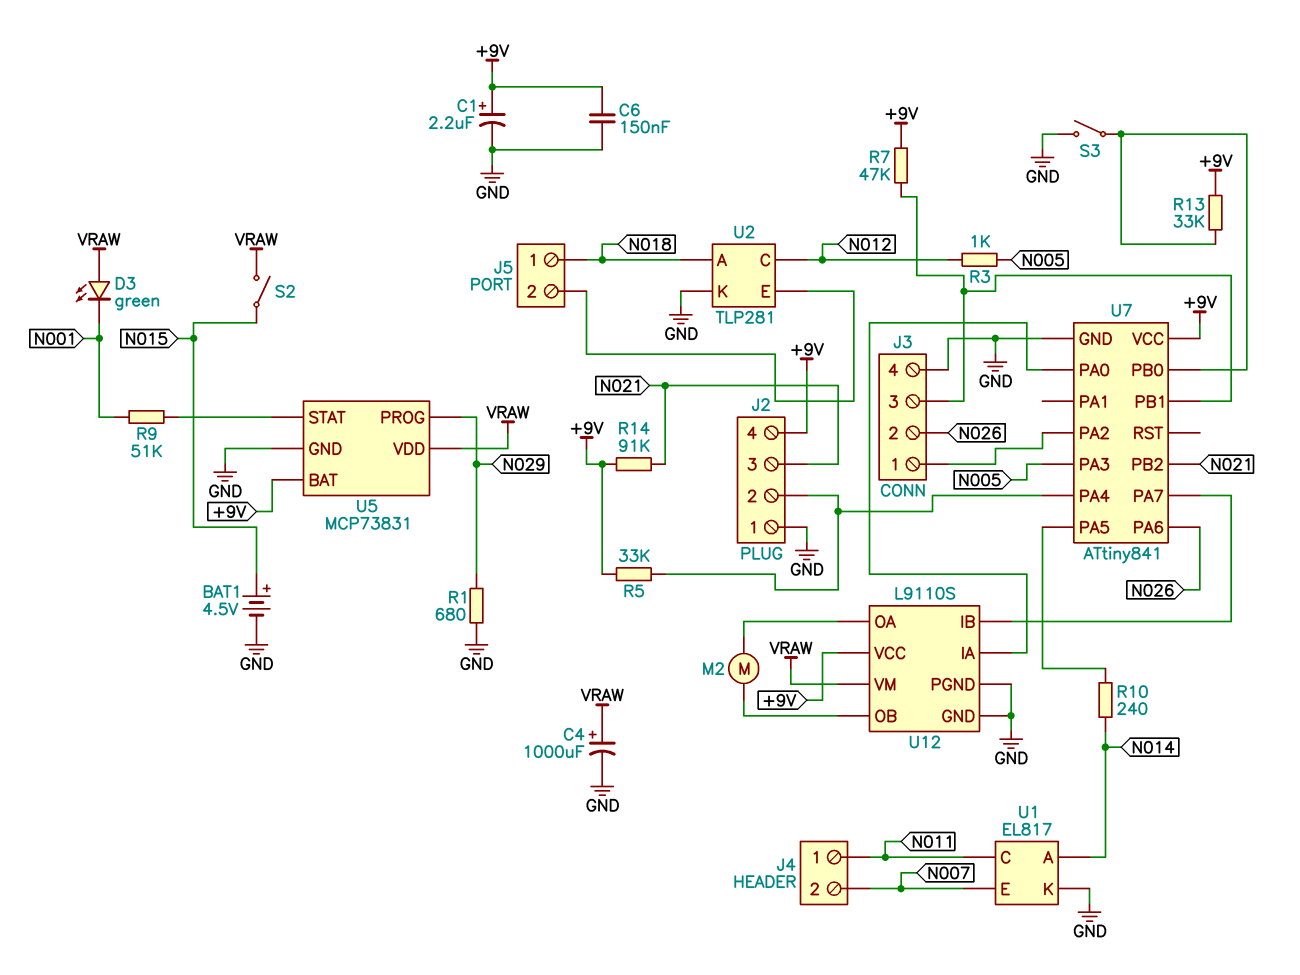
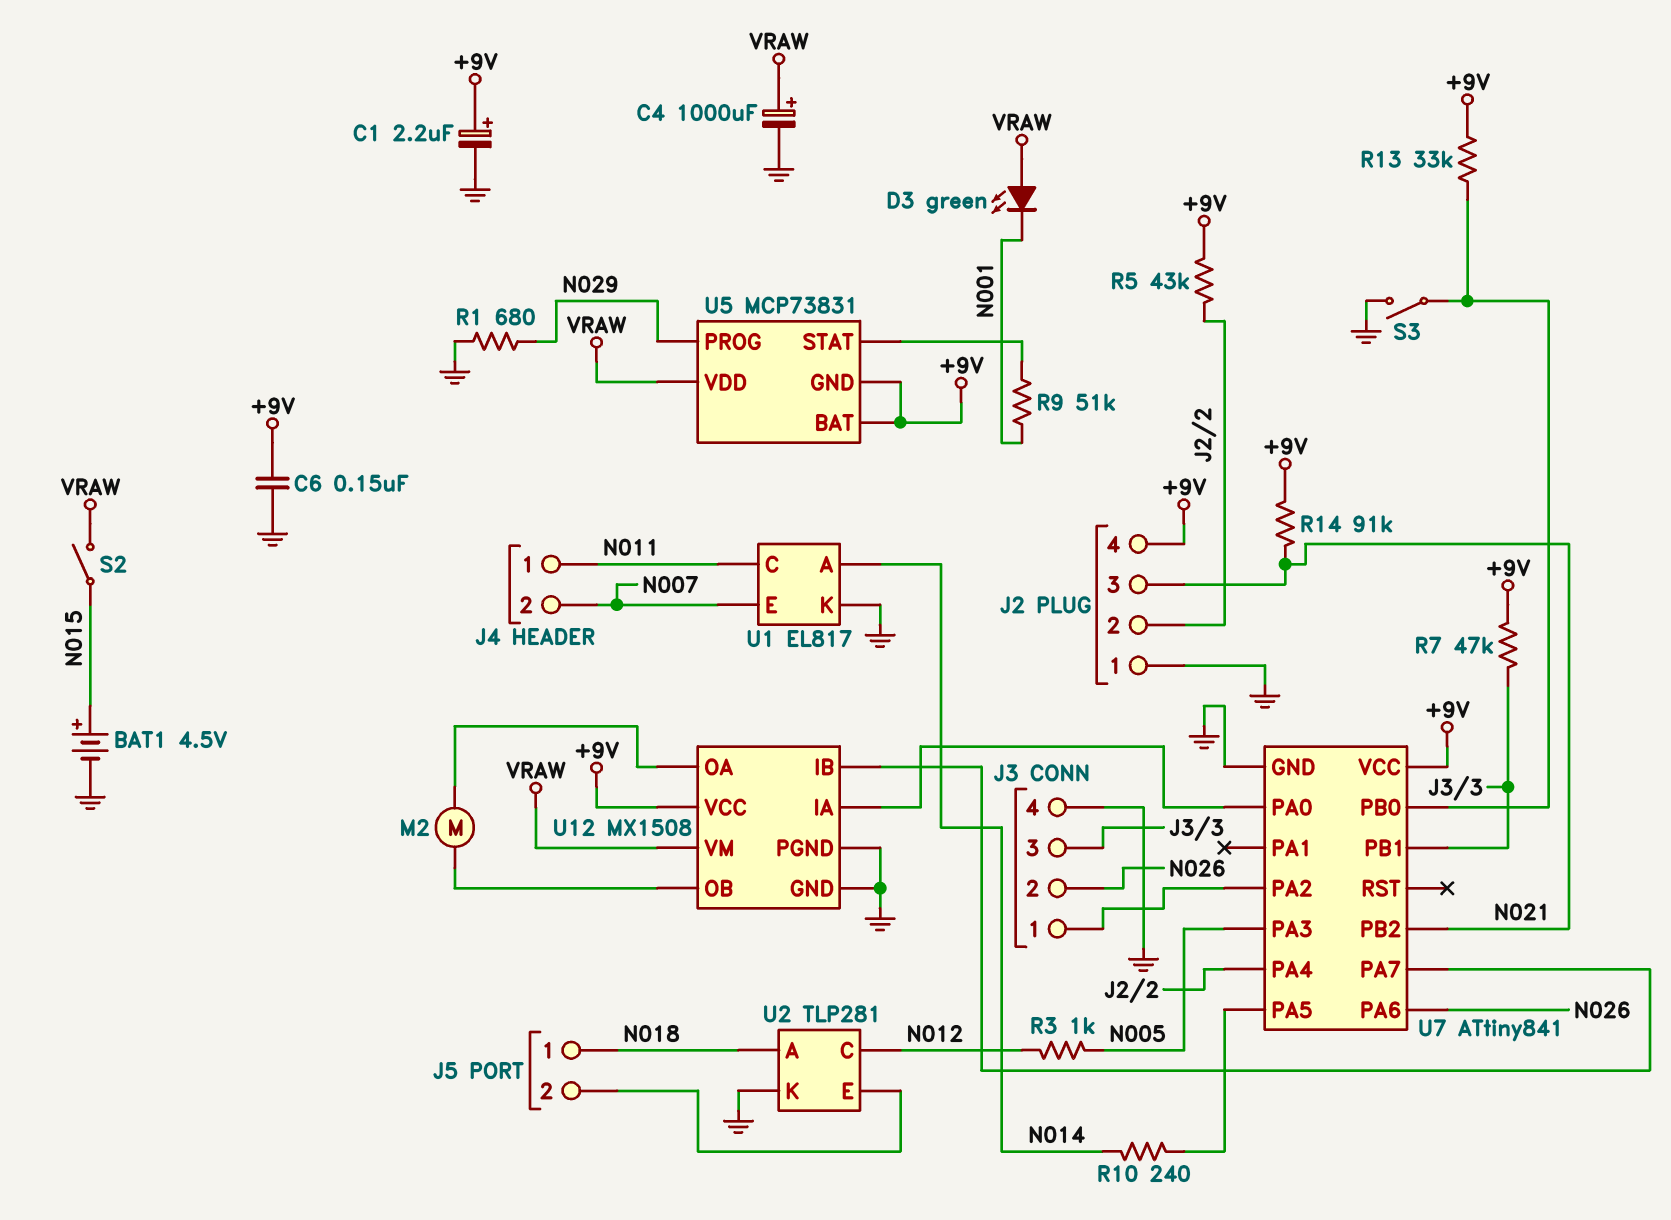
R5: 33k (+9V, J2/2) -> 43k (+9V, J2/2)
U5 pin GND: GND -> +9V
U12: L9110S -> MX1508

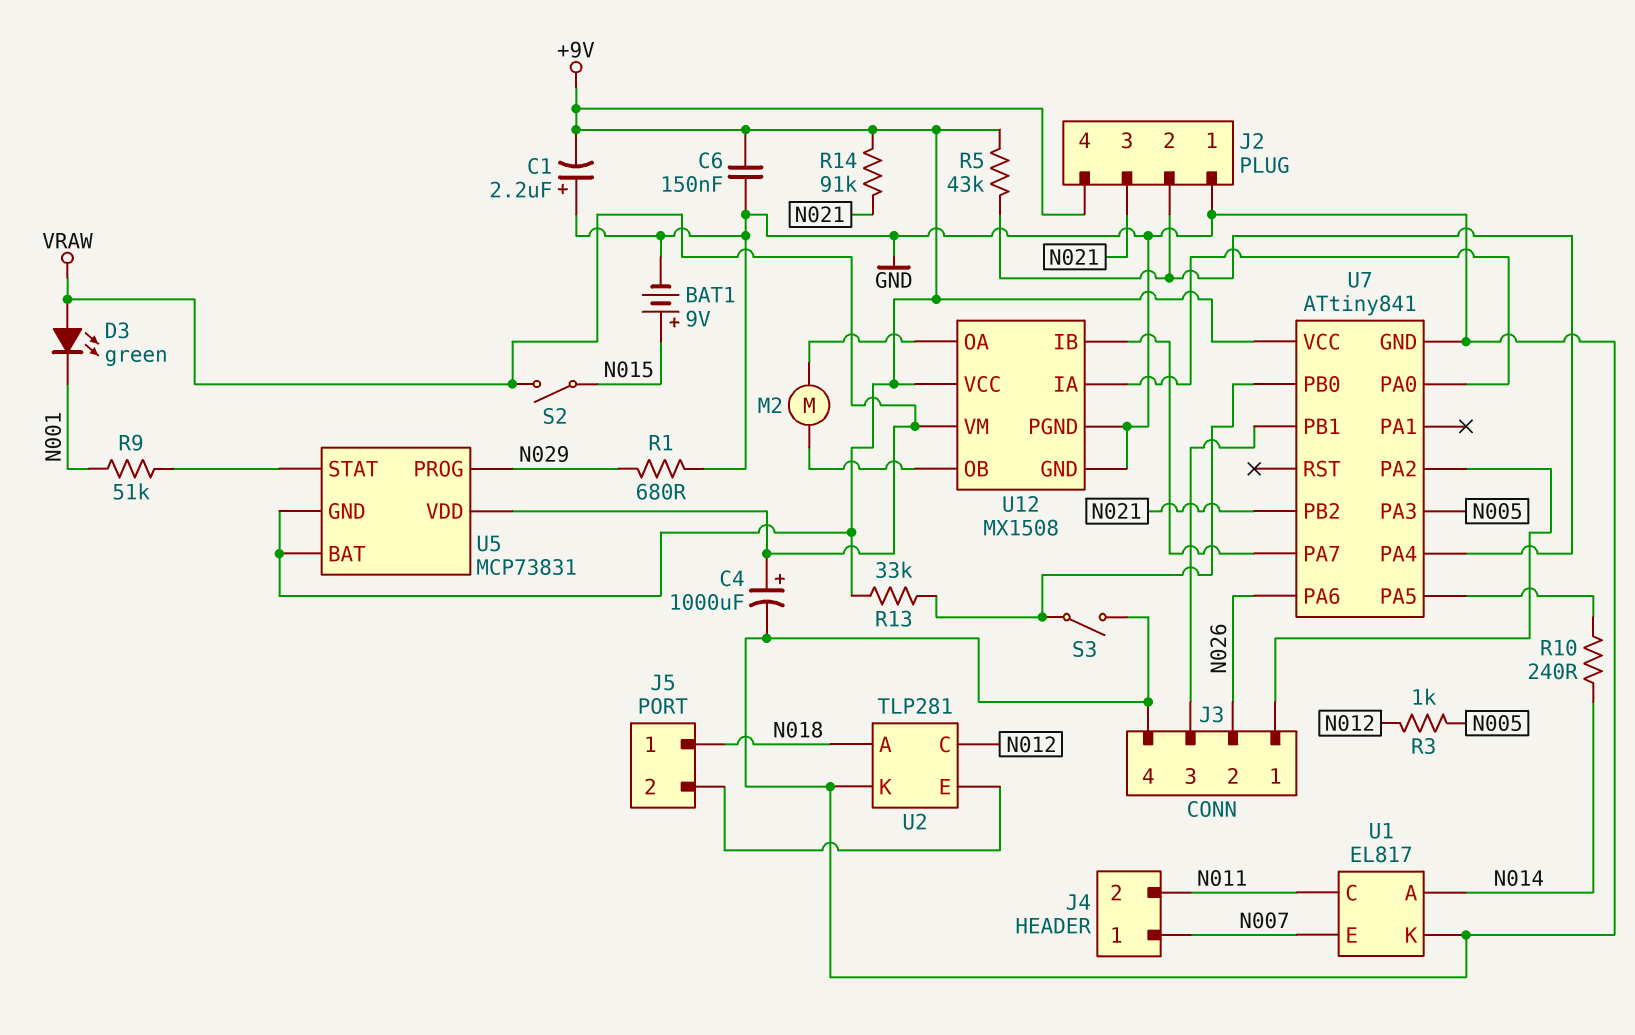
BAT1: 4.5V (plus N015, minus GND) -> 9V (plus N015, minus GND)
C1: 2.2uF (plus +9V, minus GND) -> 2.2uF (plus GND, minus +9V)
J4 pin 1: N011 -> N007
J4 pin 2: N007 -> N011
R7: 47k (+9V, J3/3) -> none

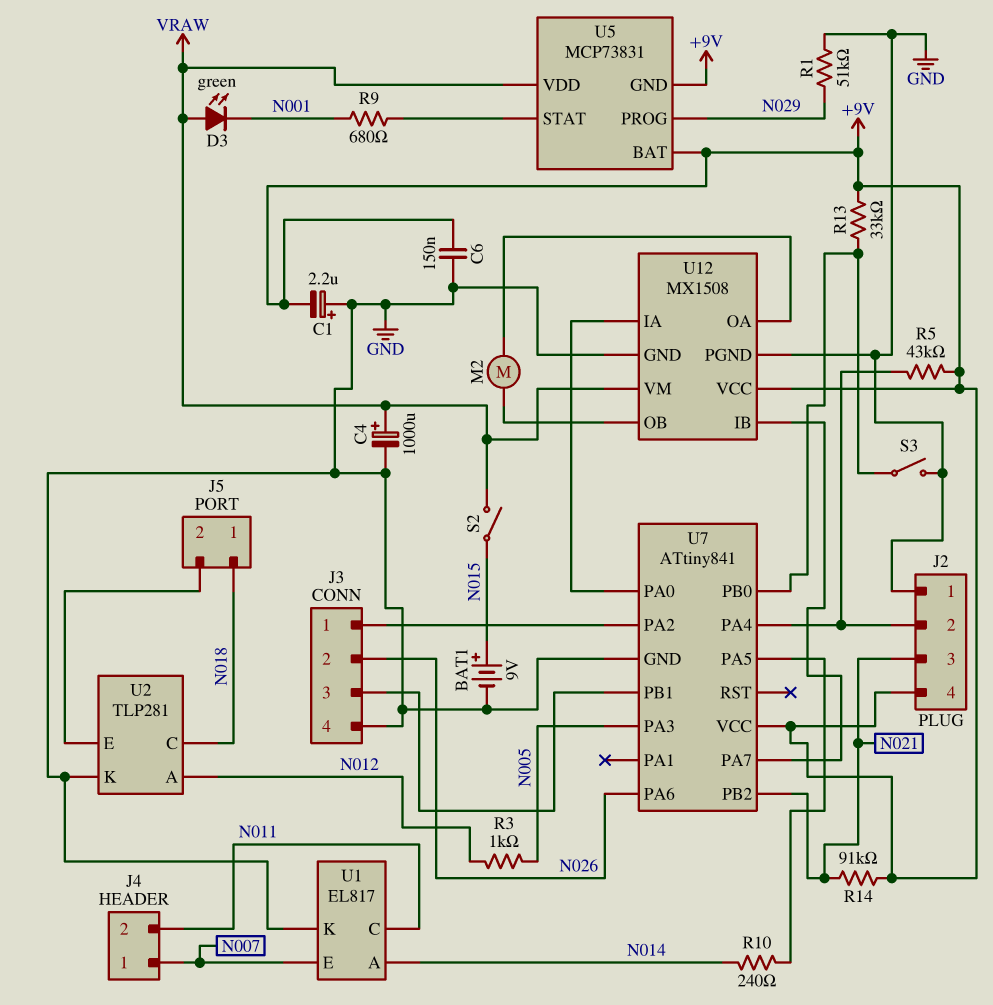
R1: 680 (GND, N029) -> 51k (GND, N029)
R9: 51k (N001, U5/STAT) -> 680 (N001, U5/STAT)
U2 pin A: N018 -> N012
U2 pin C: N012 -> N018

